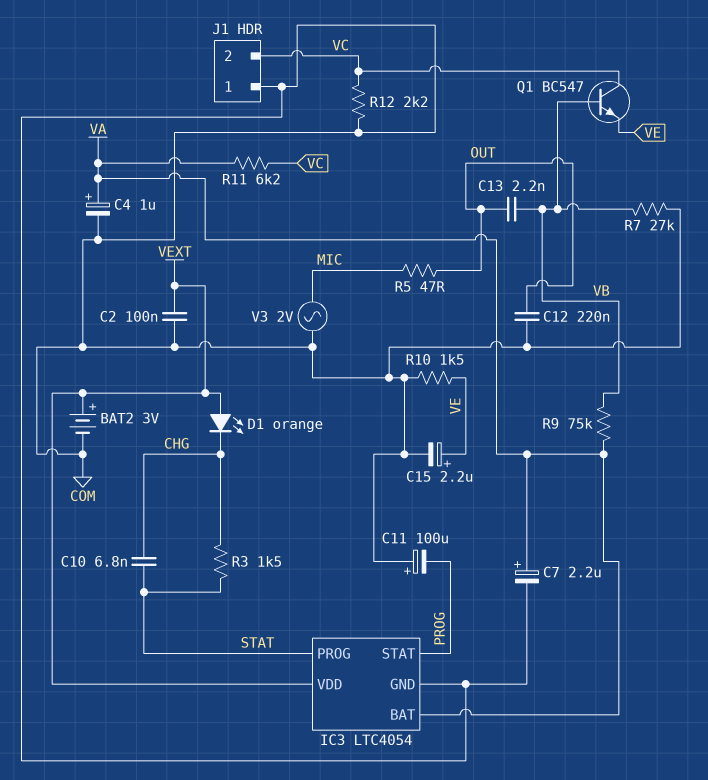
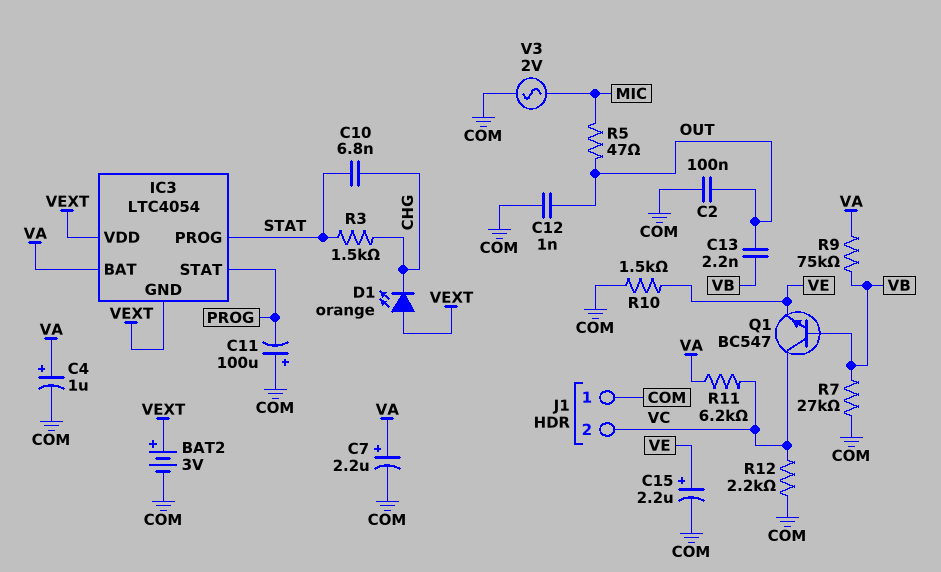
C2: 100nF (COM, VEXT) -> 100nF (COM, OUT)
C12: 220nF (COM, OUT) -> 1nF (COM, OUT)
IC3 pin GND: COM -> VEXT

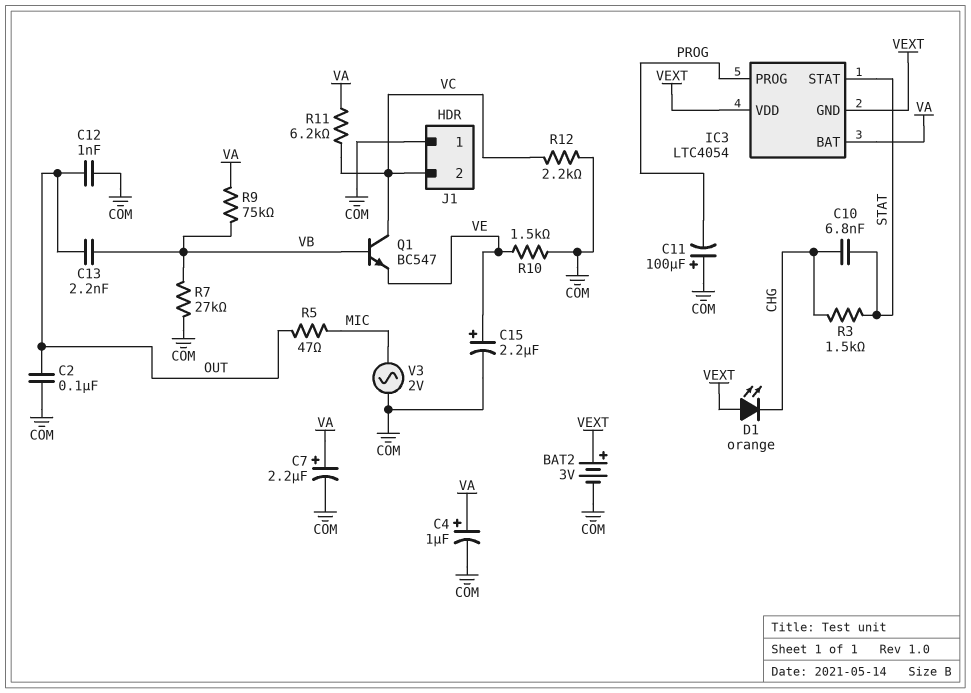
IC3 pin PROG: STAT -> PROG
IC3 pin STAT: PROG -> STAT

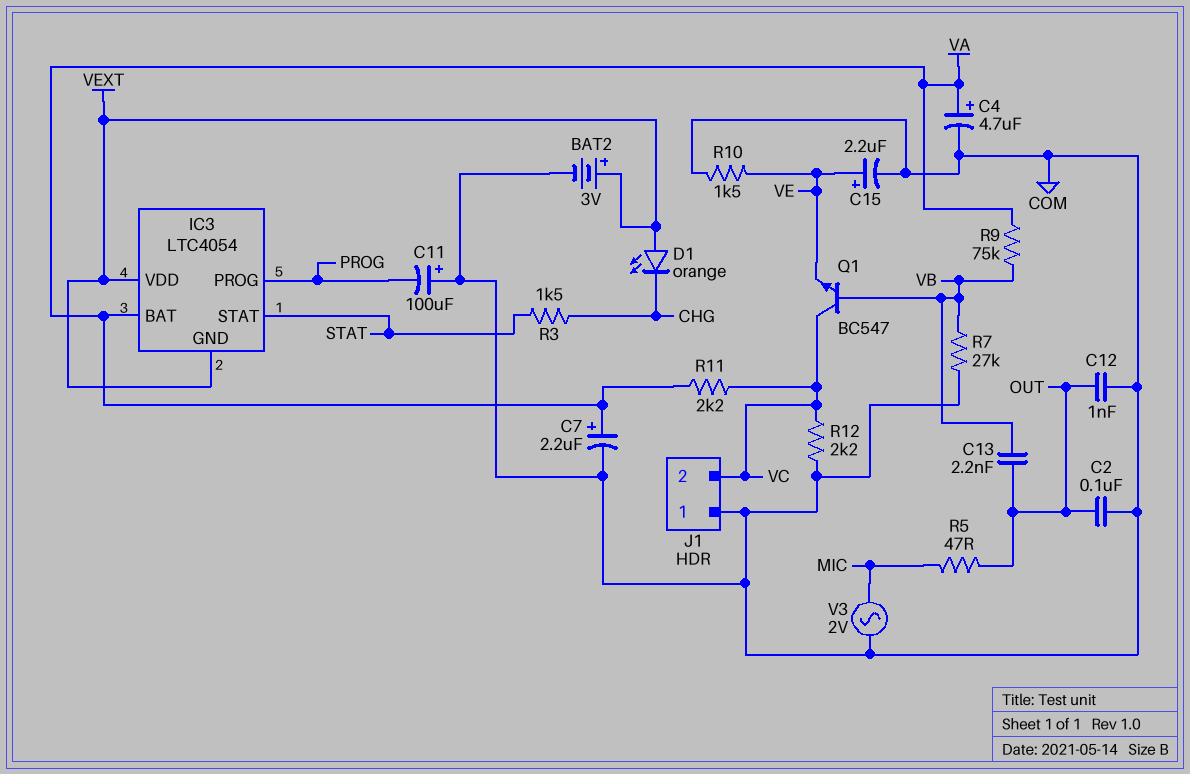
C4: 1uF (plus VA, minus COM) -> 4.7uF (plus VA, minus COM)
C10: 6.8nF (CHG, STAT) -> none
R11: 6.2k (VA, VC) -> 2.2k (VA, VC)

